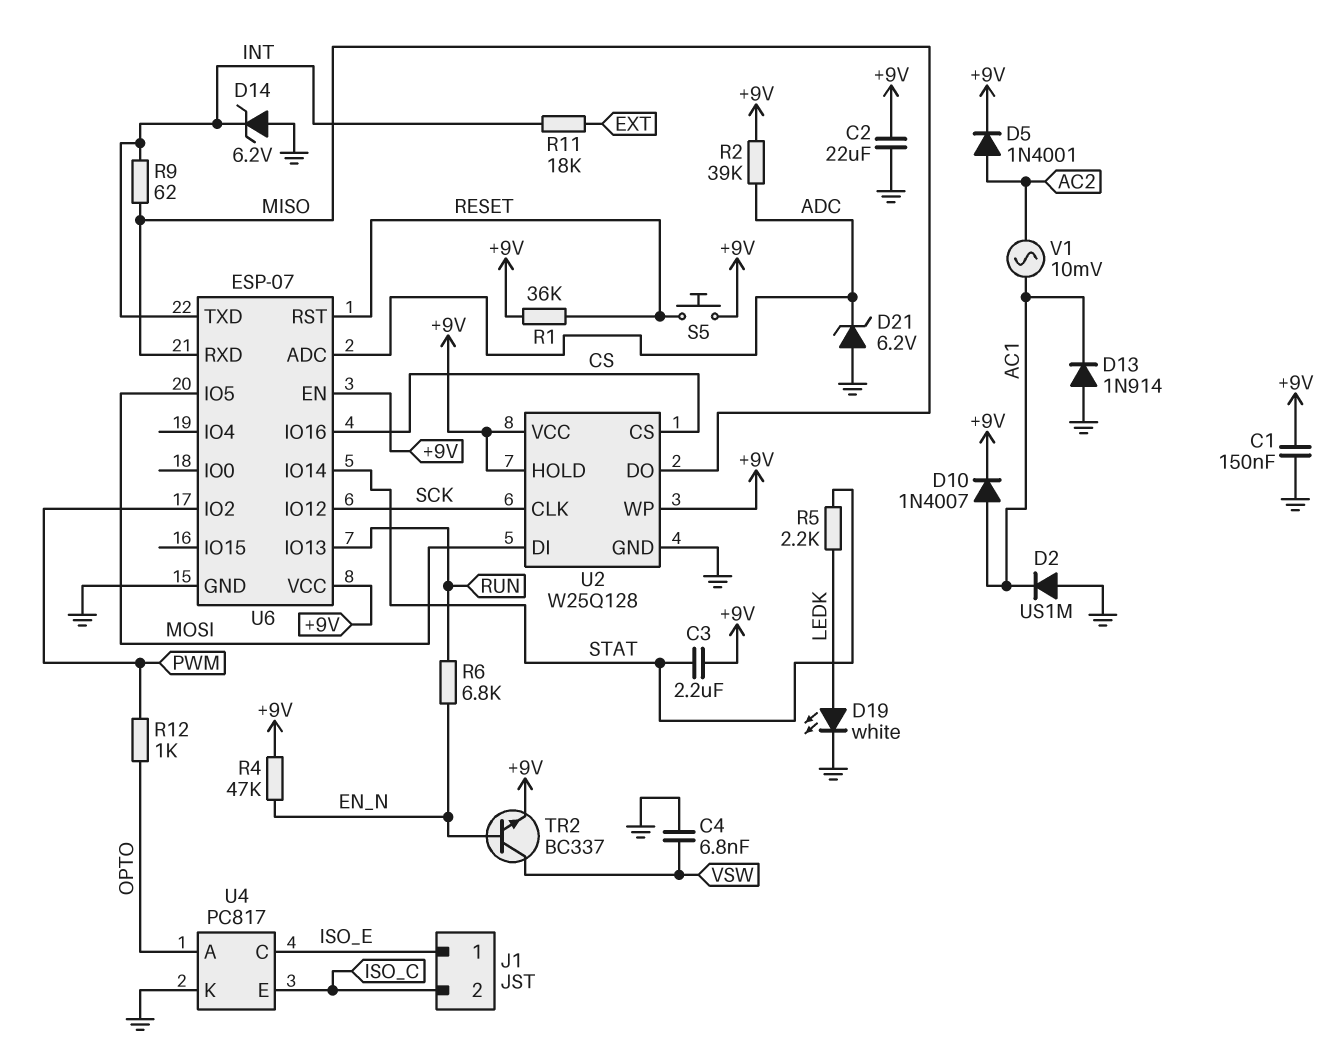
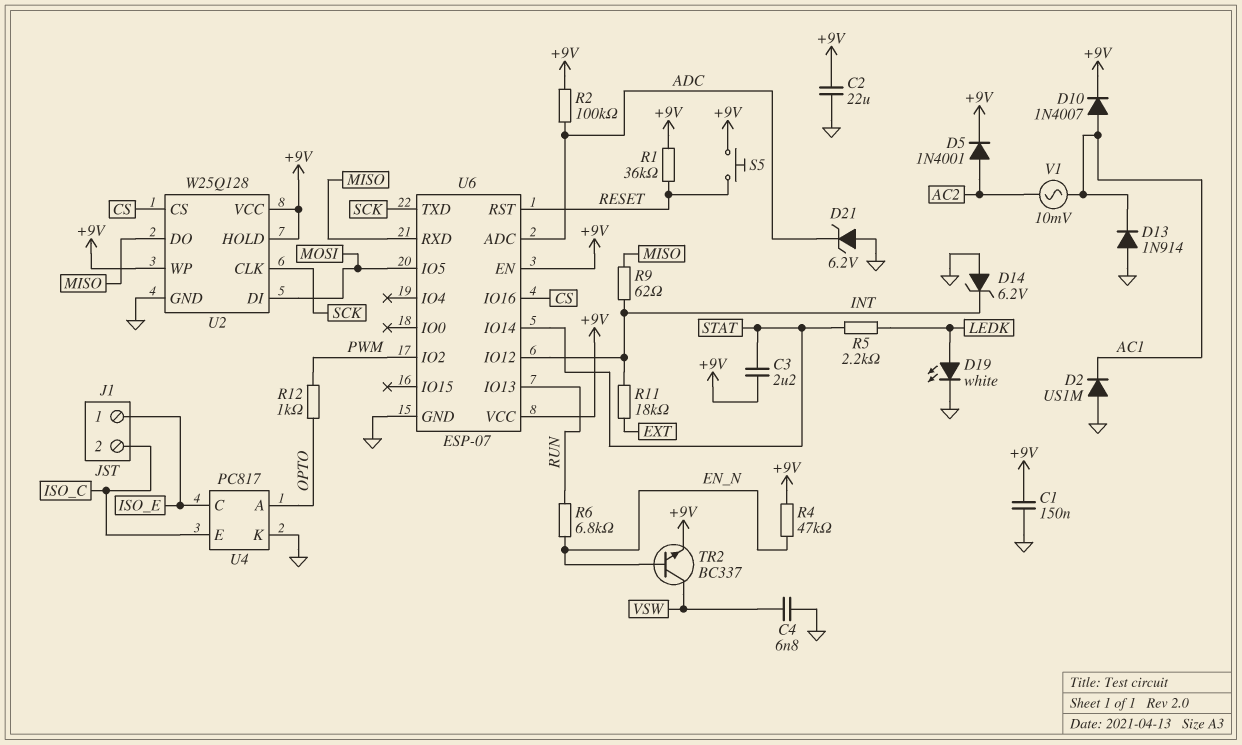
R2: 39k (+9V, ADC) -> 100k (+9V, ADC)
U6 pin IO12: SCK -> INT
U6 pin TXD: INT -> SCK

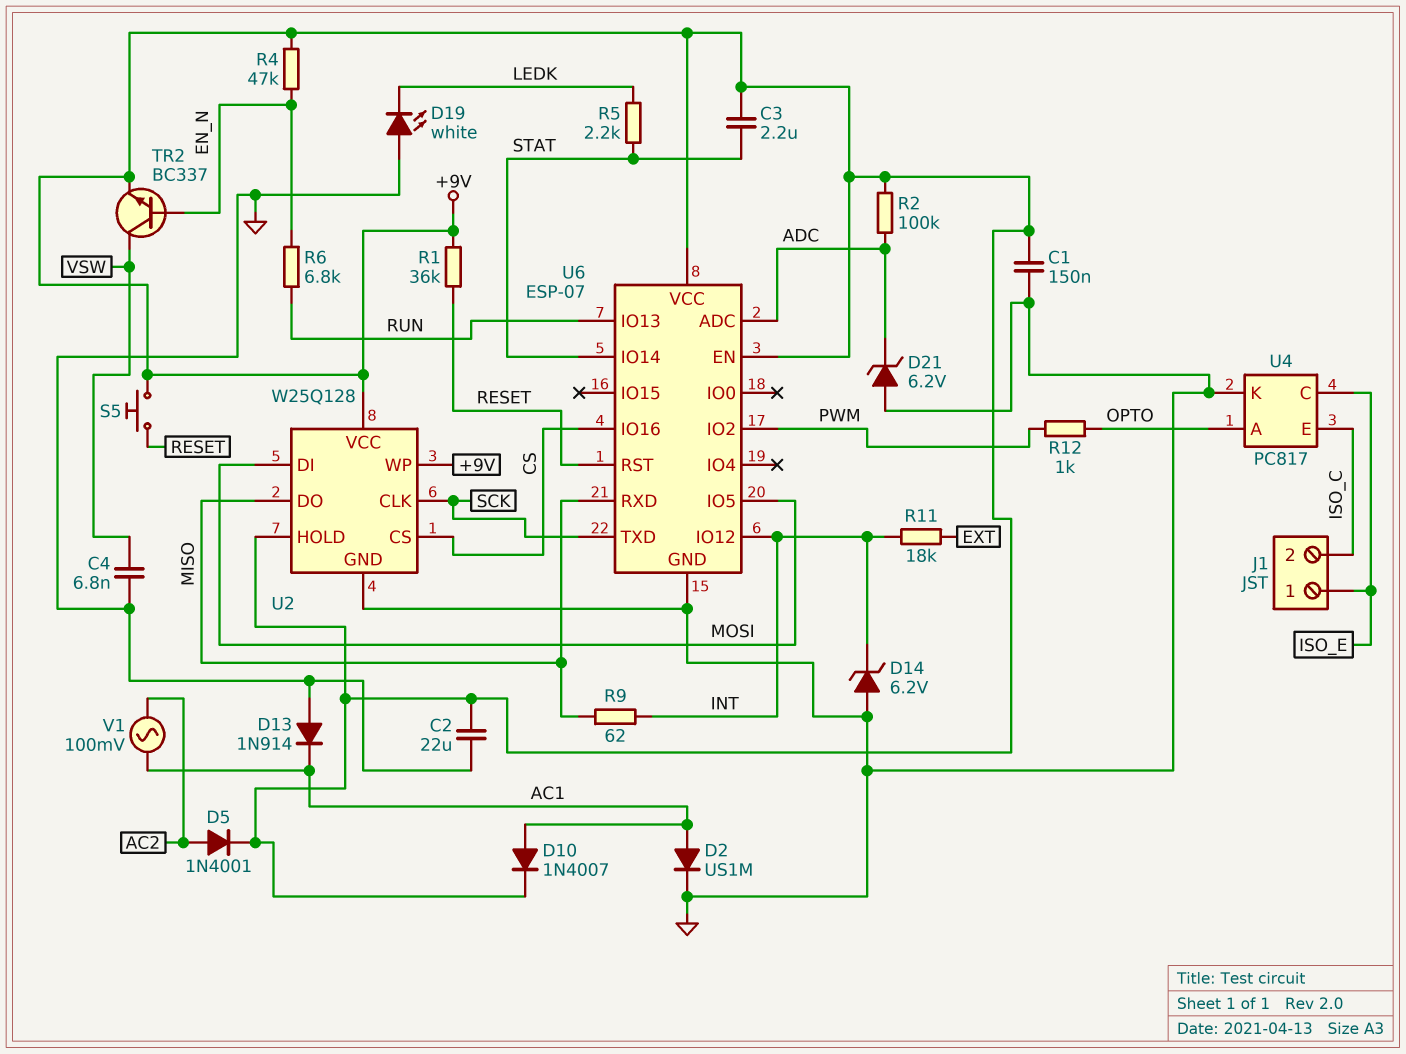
D2: diode US1M (A GND, K AC1) -> diode US1M (A AC1, K GND)
D19: LED white (A LEDK, K GND) -> LED white (A GND, K LEDK)
V1: AC 10mV (AC1, AC2) -> AC 100mV (AC1, AC2)

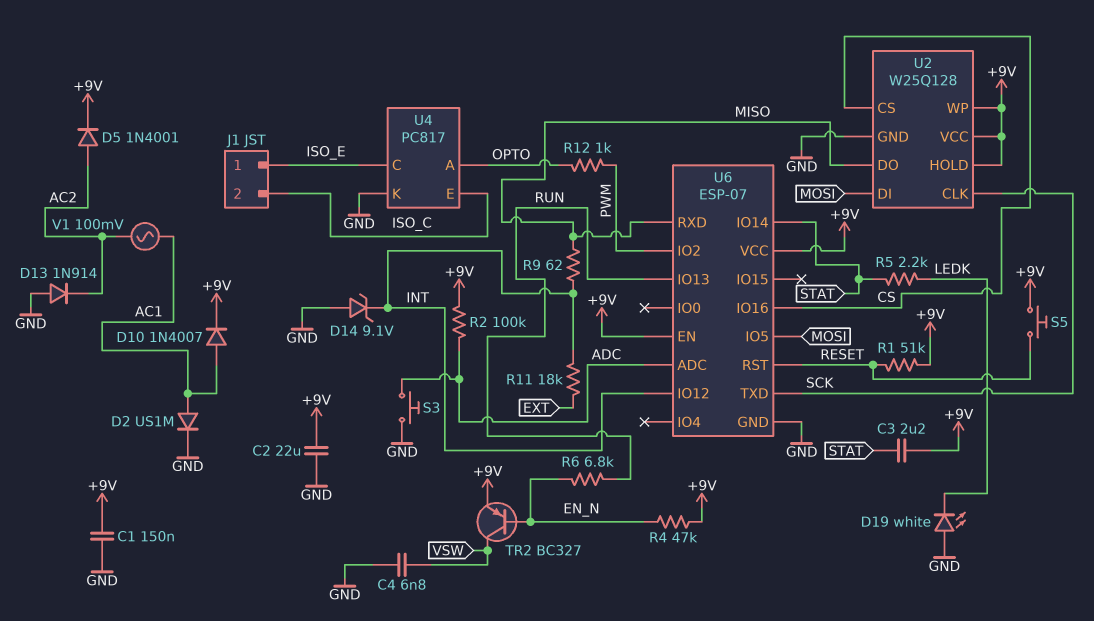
D13: diode 1N914 (A GND, K AC1) -> diode 1N914 (A GND, K AC2)
D14: zener 6.2V (A GND, K INT) -> zener 9.1V (A GND, K INT)
D21: zener 6.2V (A GND, K ADC) -> none
R1: 36k (+9V, RESET) -> 51k (+9V, RESET)
S3: none -> button (ADC, GND)
TR2: NPN BC337 (B EN_N, C VSW, E +9V) -> PNP BC327 (B EN_N, C VSW, E +9V)

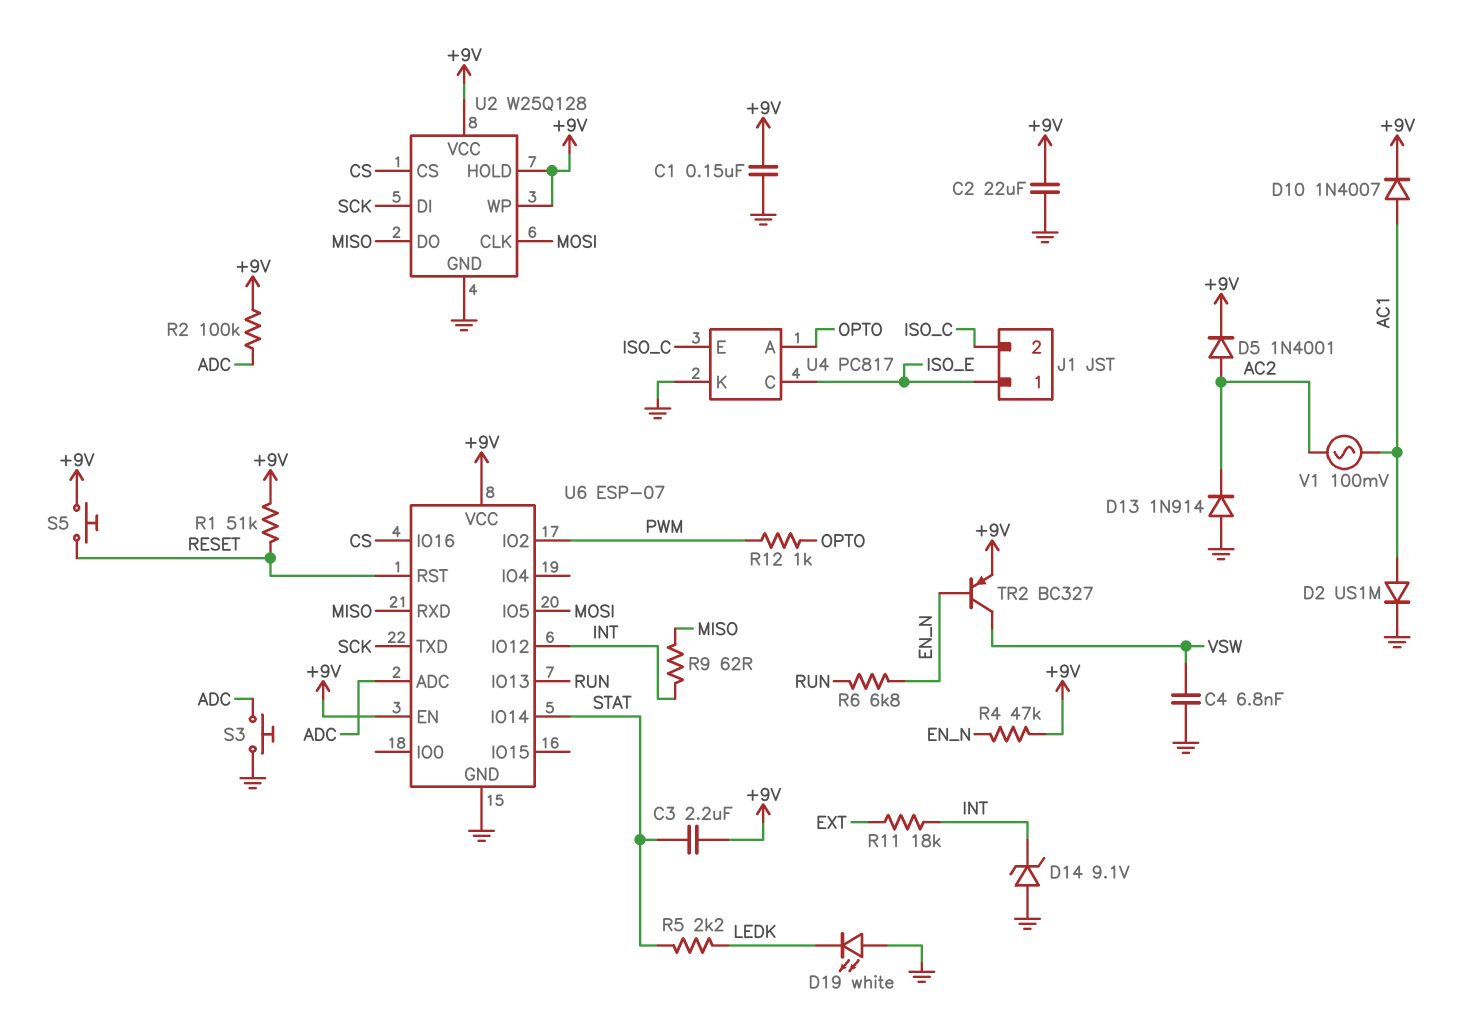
U2 pin CLK: SCK -> MOSI
U2 pin DI: MOSI -> SCK

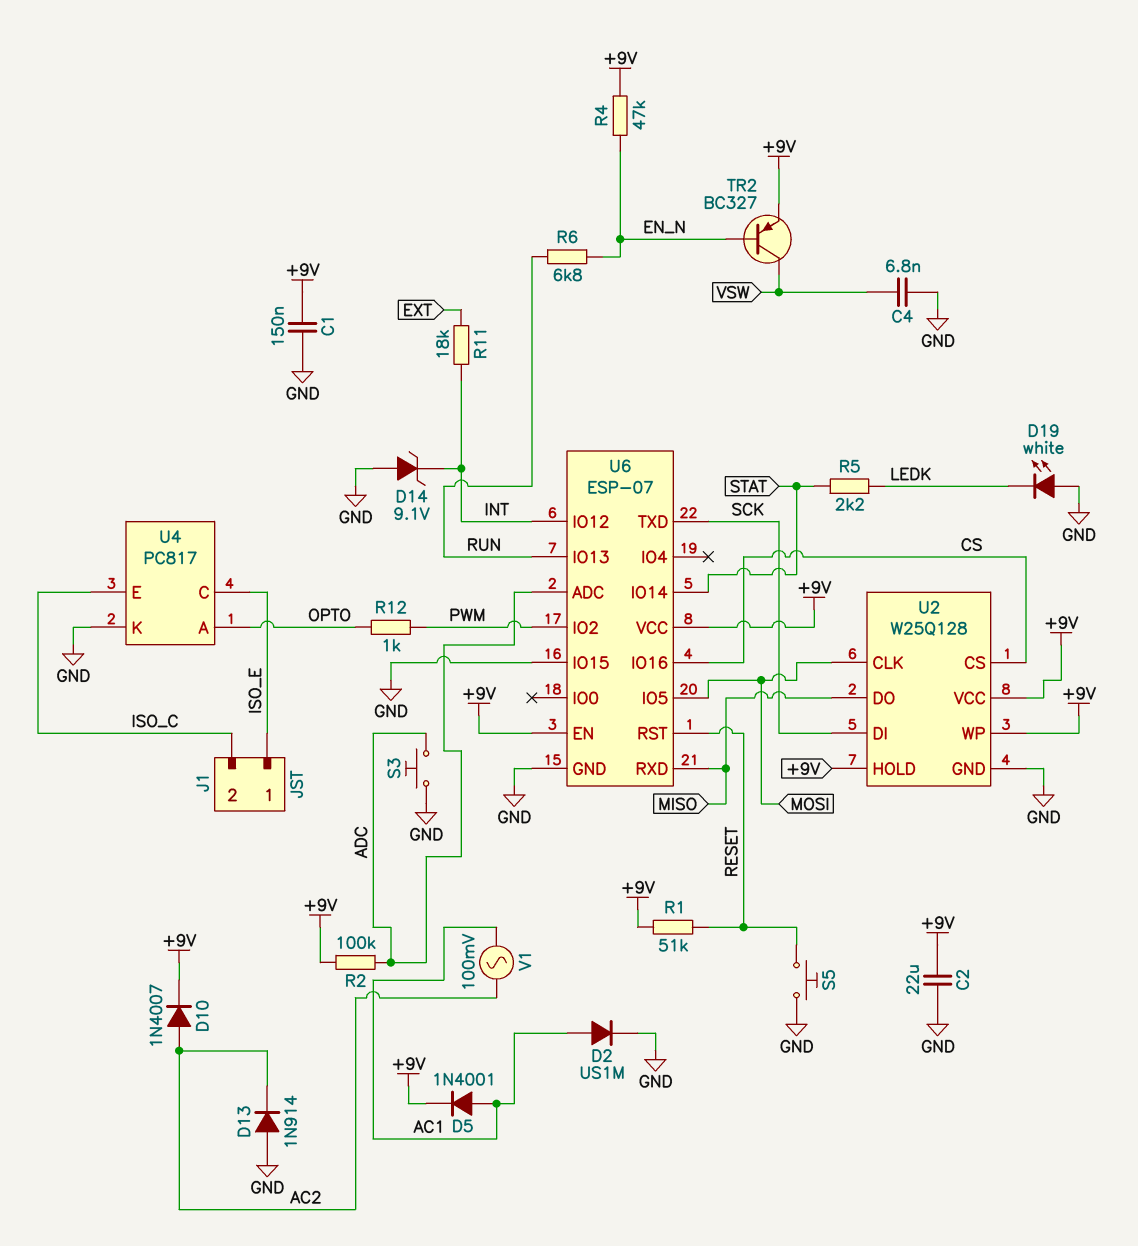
C3: 2.2uF (+9V, STAT) -> none
D5: diode 1N4001 (A AC2, K +9V) -> diode 1N4001 (A AC1, K +9V)
D10: diode 1N4007 (A AC1, K +9V) -> diode 1N4007 (A AC2, K +9V)
R9: 62 (INT, MISO) -> none
S5: button (+9V, RESET) -> button (GND, RESET)
U6 pin IO15: none -> GND

